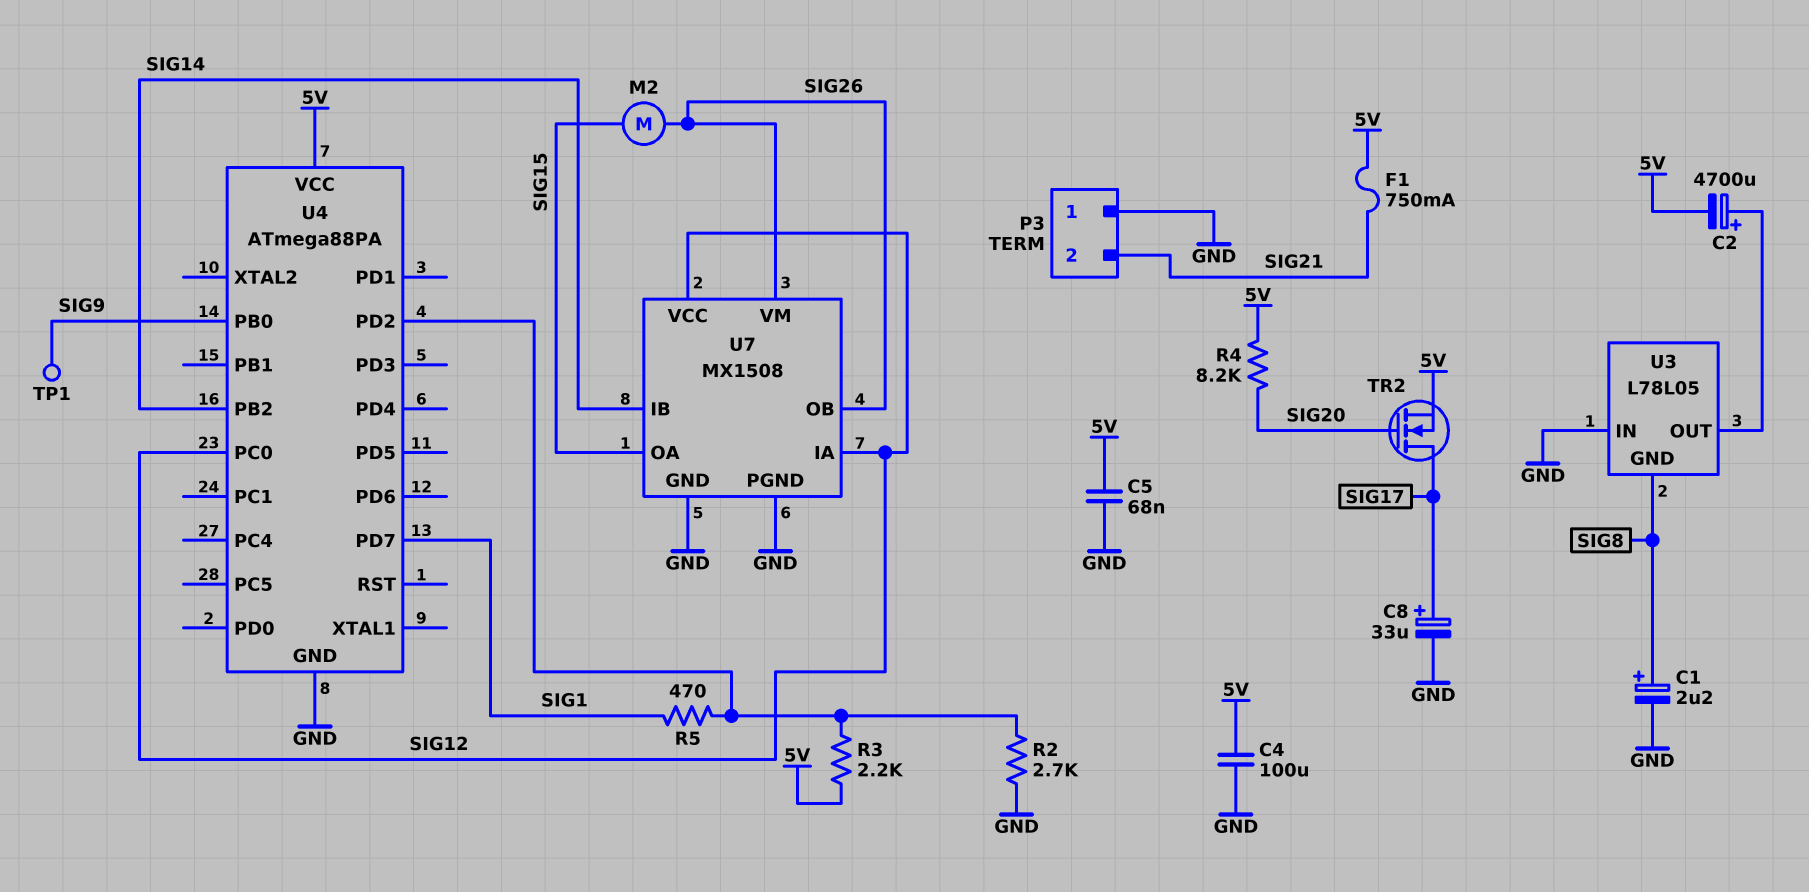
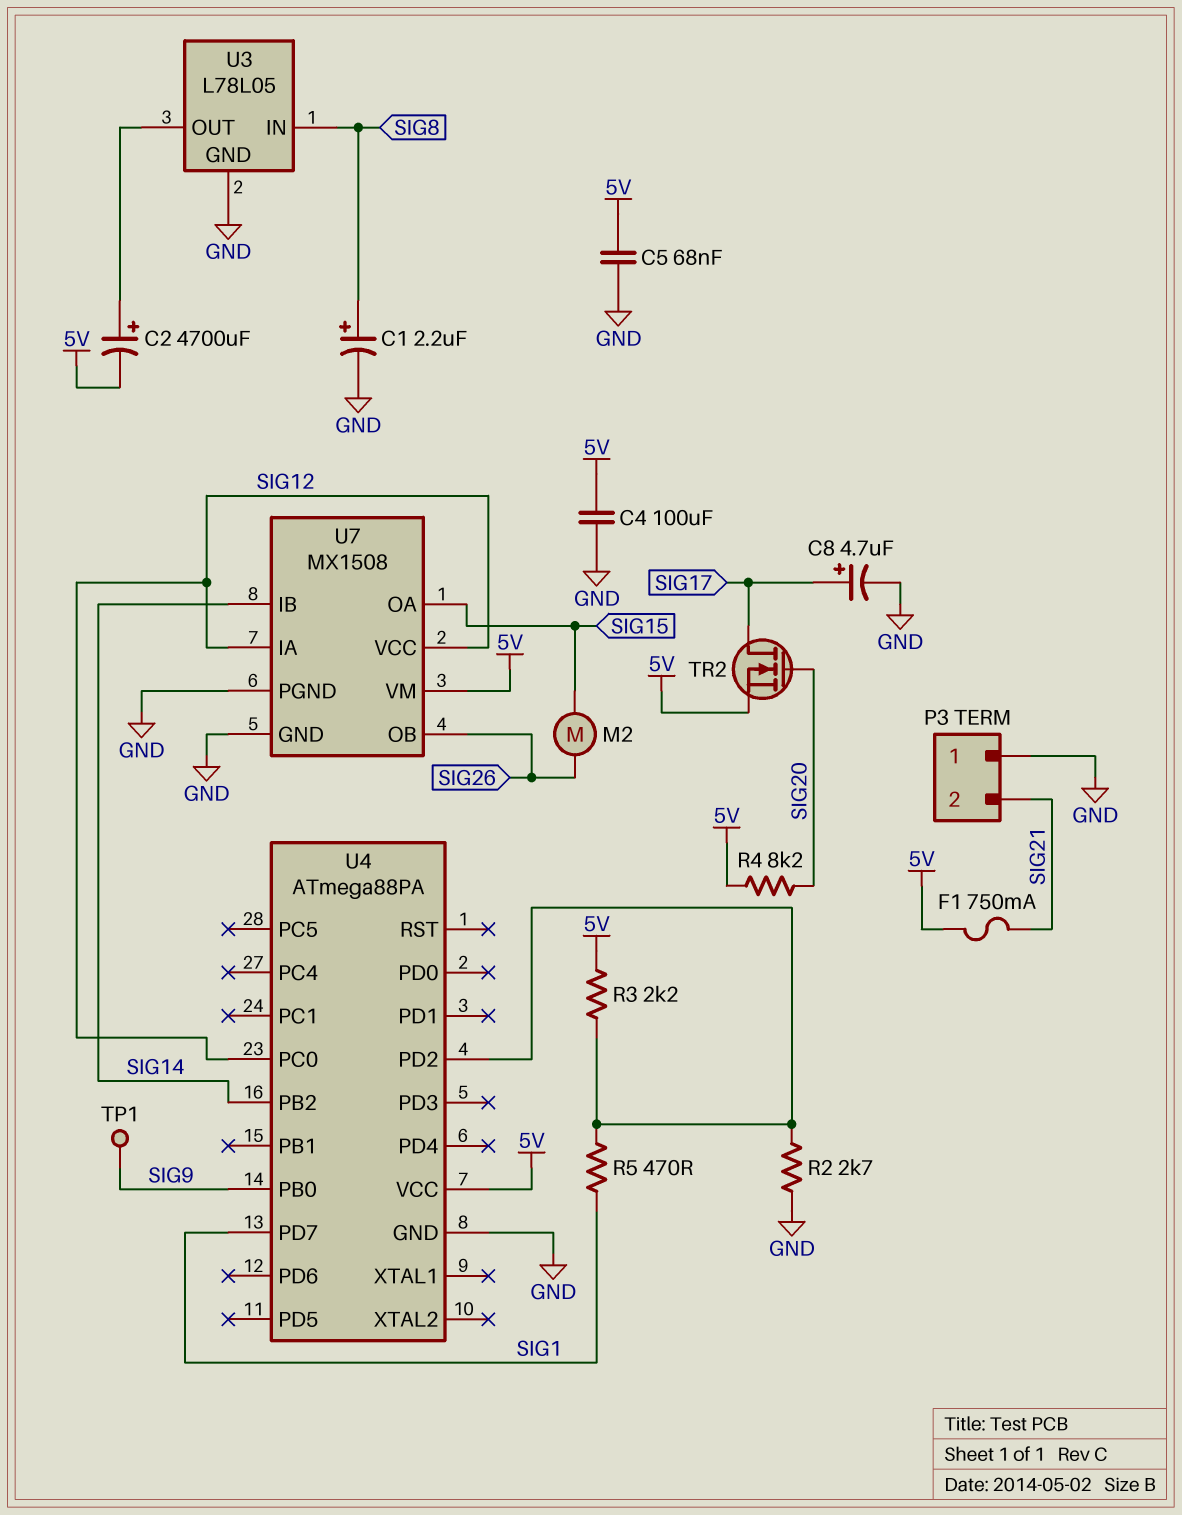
C8: 33uF (plus SIG17, minus GND) -> 4.7uF (plus SIG17, minus GND)
U3 pin GND: SIG8 -> GND
U3 pin IN: GND -> SIG8
U7 pin VM: SIG26 -> 5V

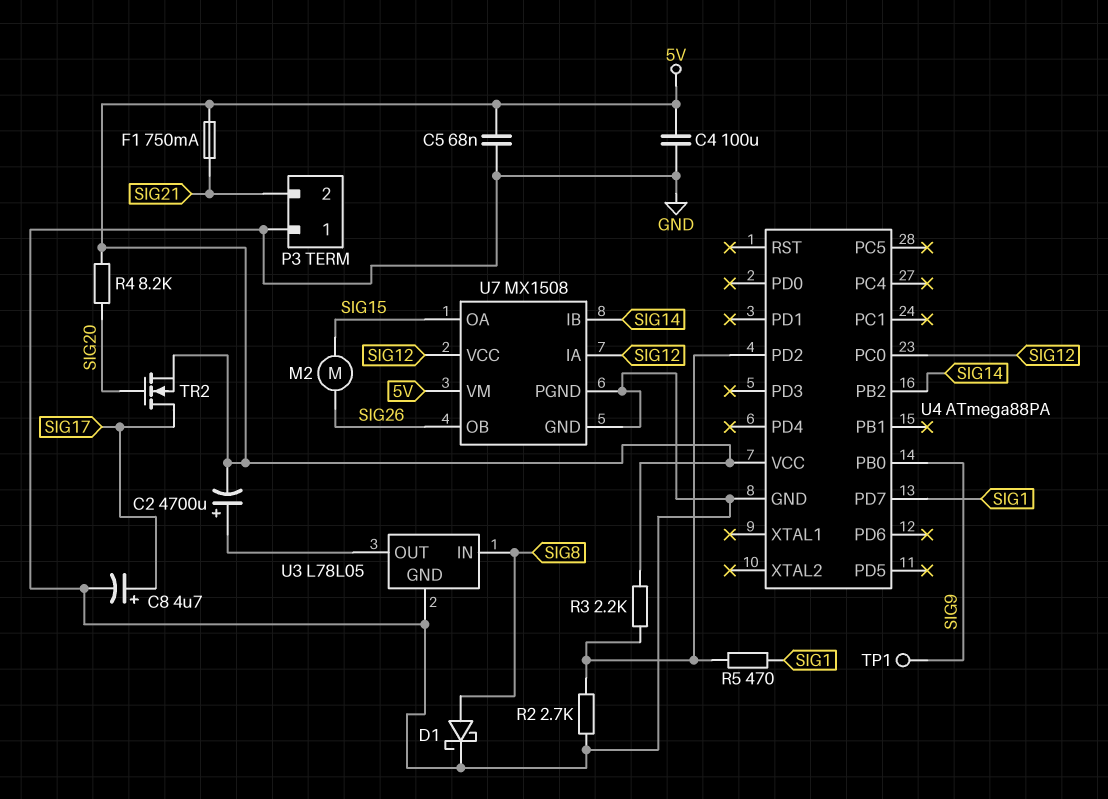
C1: 2.2uF (plus SIG8, minus GND) -> none
D1: none -> schottky (A SIG8, K GND)

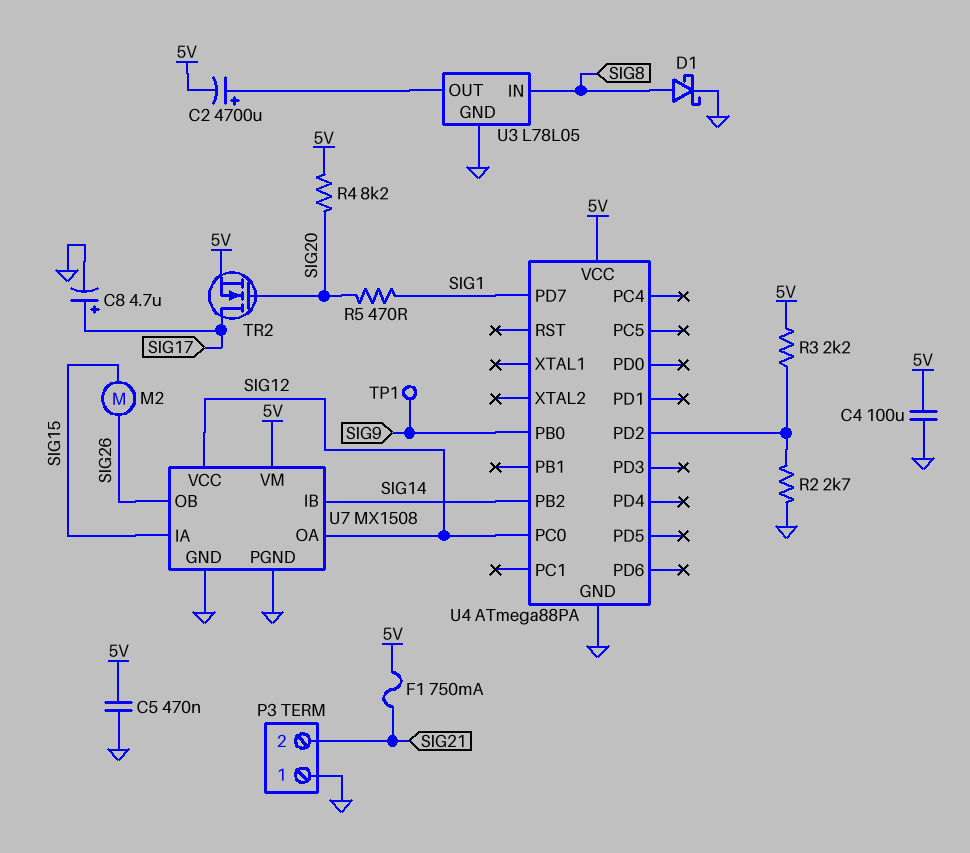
C5: 68nF (5V, GND) -> 470nF (5V, GND)
R5: 470 (SIG1, U4/PD2) -> 470 (SIG1, SIG20)
U7 pin IA: SIG12 -> SIG15
U7 pin OA: SIG15 -> SIG12

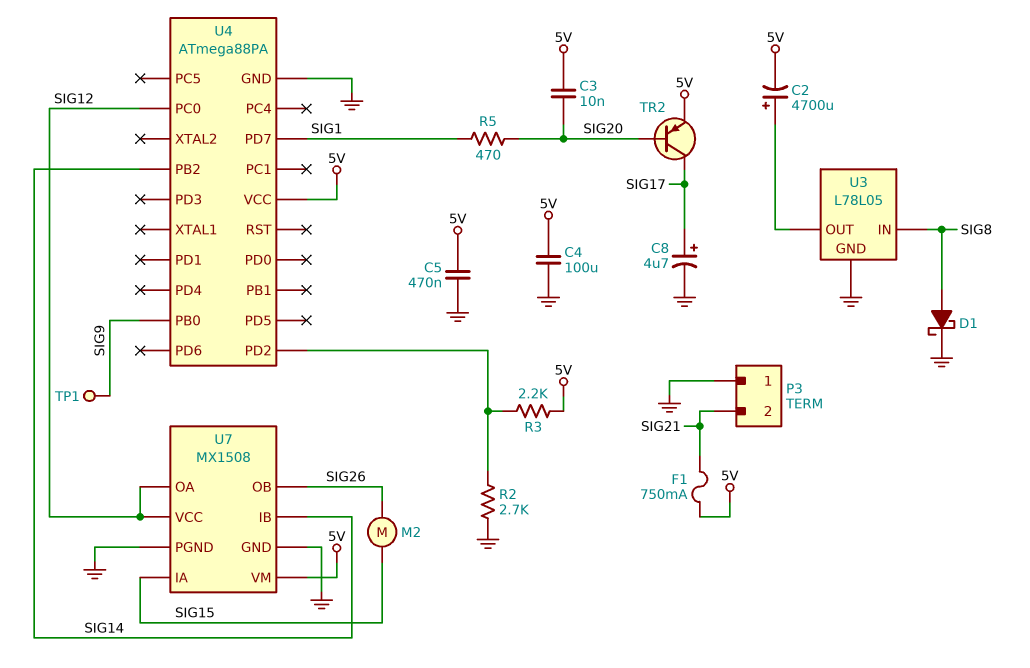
C3: none -> 10nF (5V, SIG20)
R4: 8.2k (5V, SIG20) -> none
TR2: NMOS (G SIG20, D SIG17, S 5V) -> PNP (B SIG20, C SIG17, E 5V)

